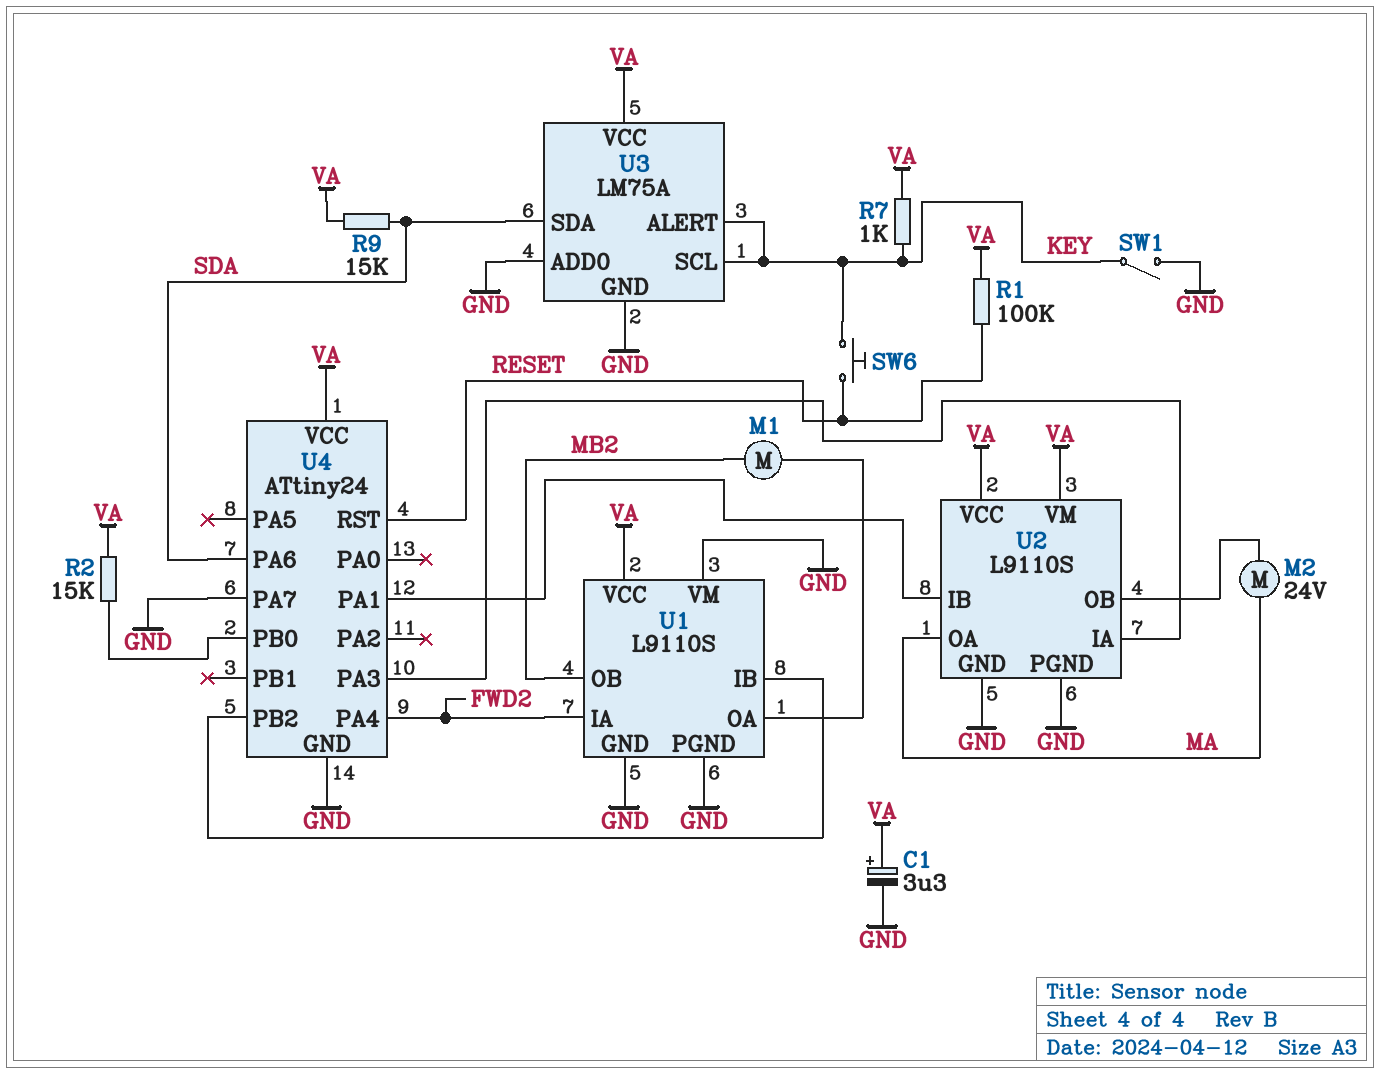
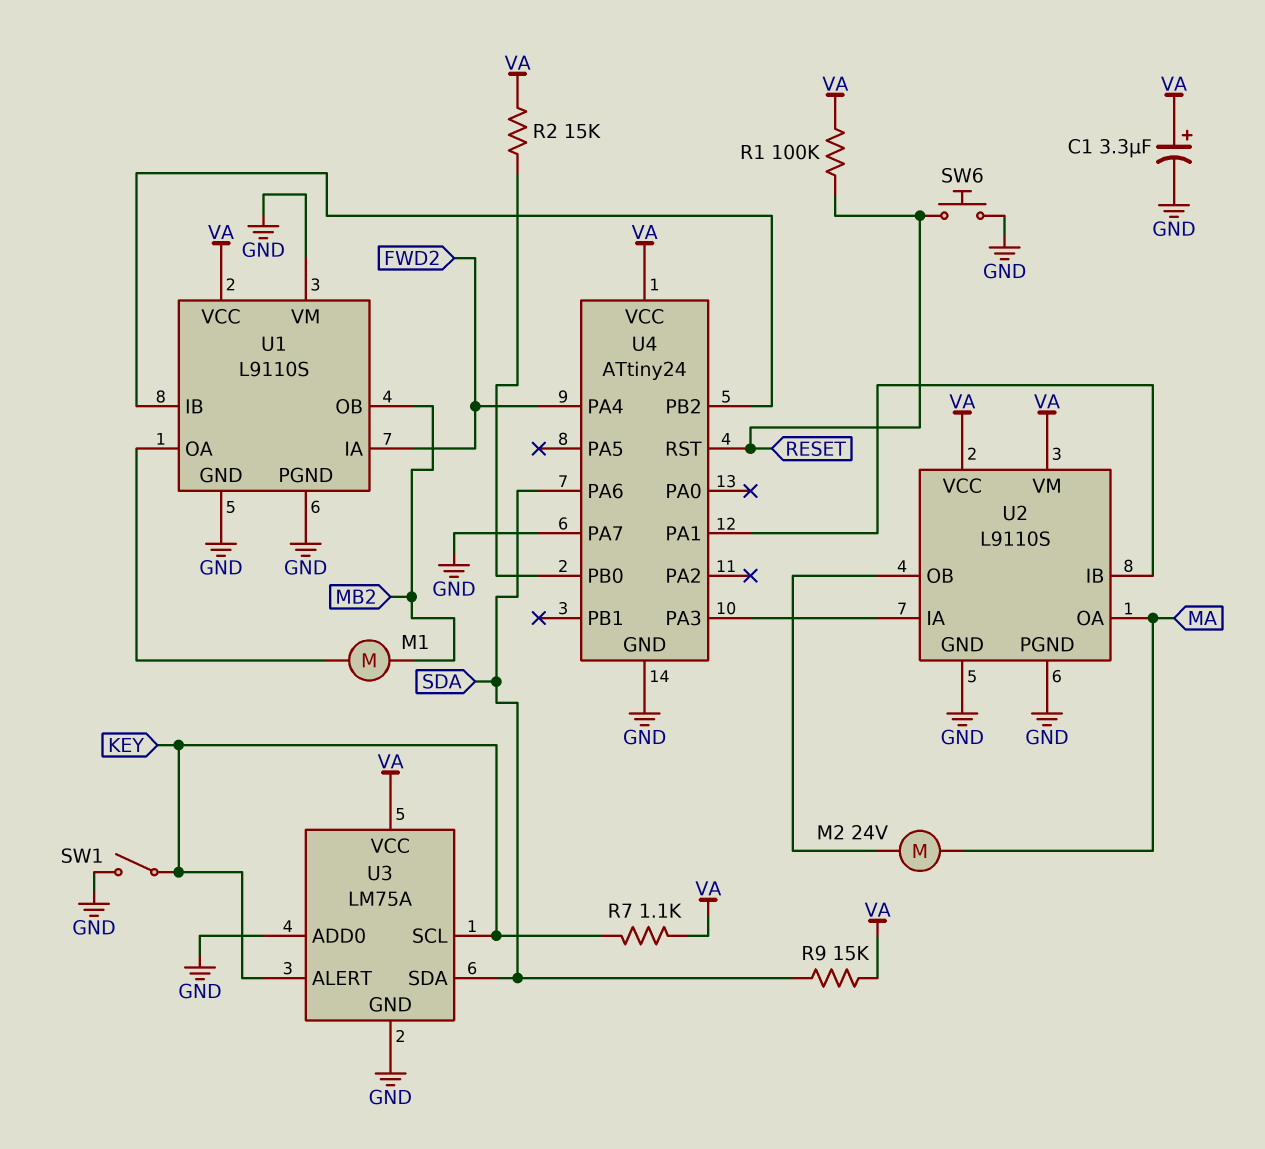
R7: 1k (KEY, VA) -> 1.1k (KEY, VA)
SW6: button (KEY, RESET) -> button (GND, RESET)

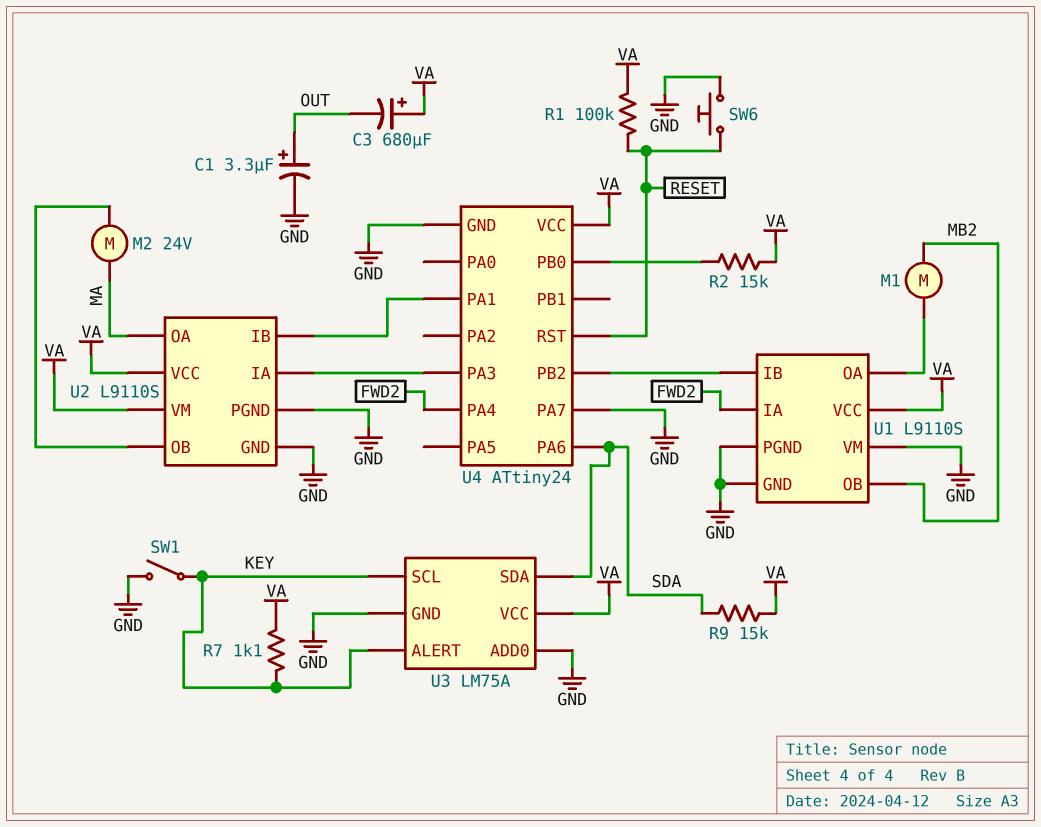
C1: 3.3uF (plus VA, minus GND) -> 3.3uF (plus OUT, minus GND)
C3: none -> 680uF (plus VA, minus OUT)

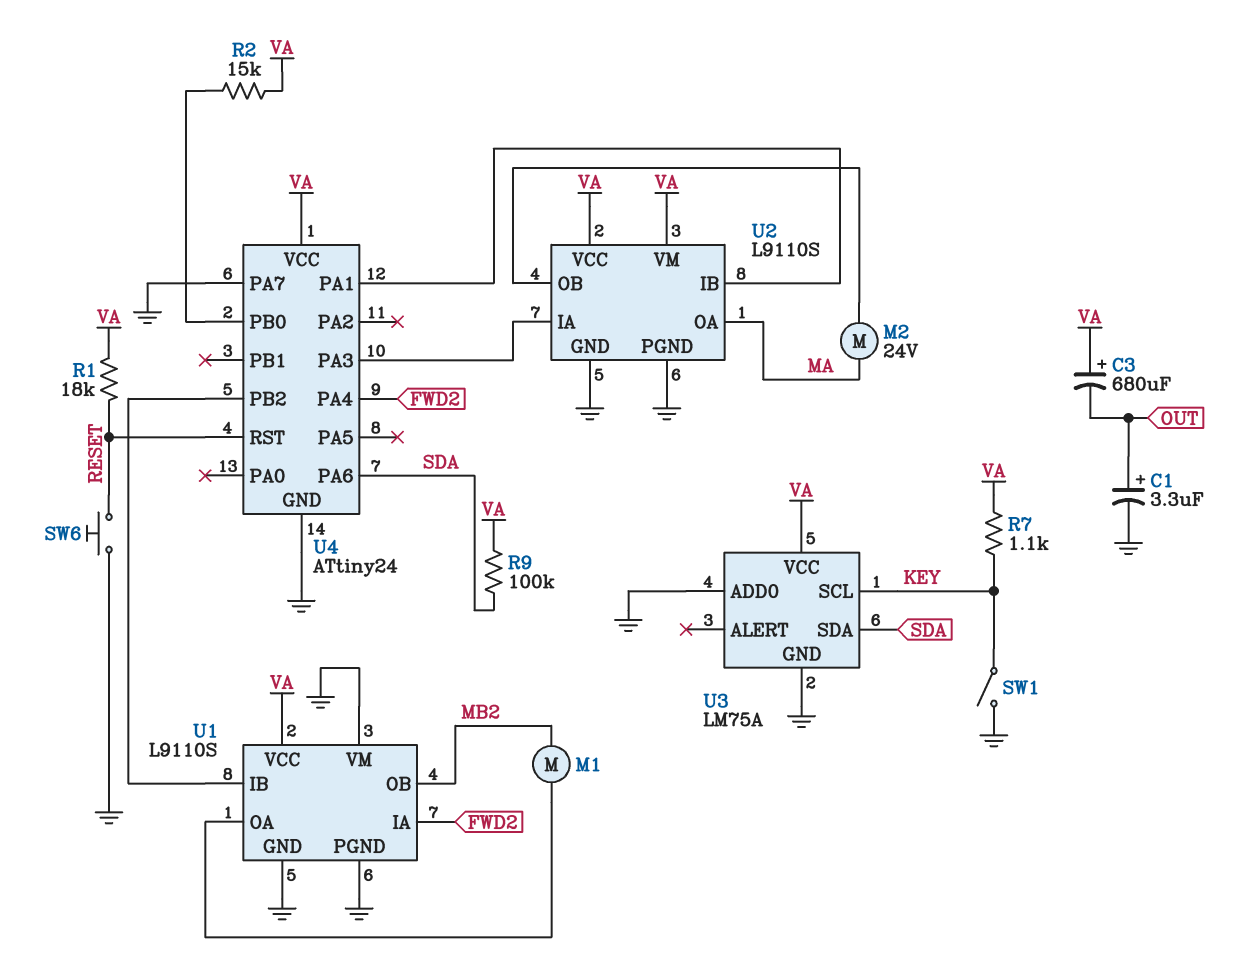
R1: 100k (RESET, VA) -> 18k (RESET, VA)
R9: 15k (SDA, VA) -> 100k (SDA, VA)
U3 pin ALERT: KEY -> none

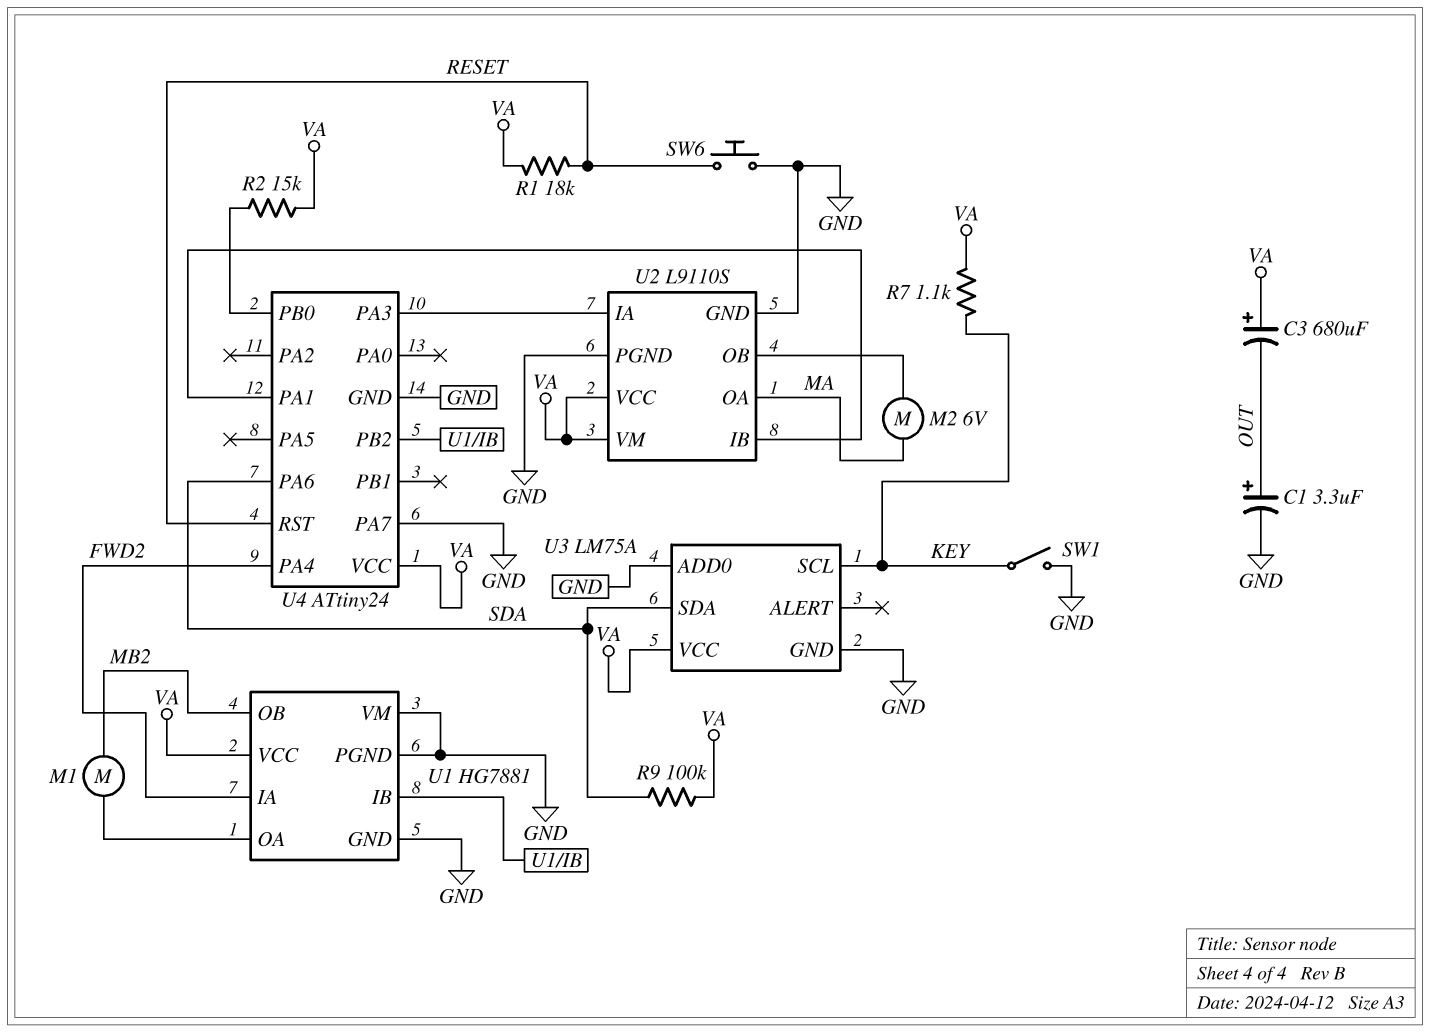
M2: motor 24V (MA, U2/OB) -> motor 6V (MA, U2/OB)
U1: L9110S -> HG7881

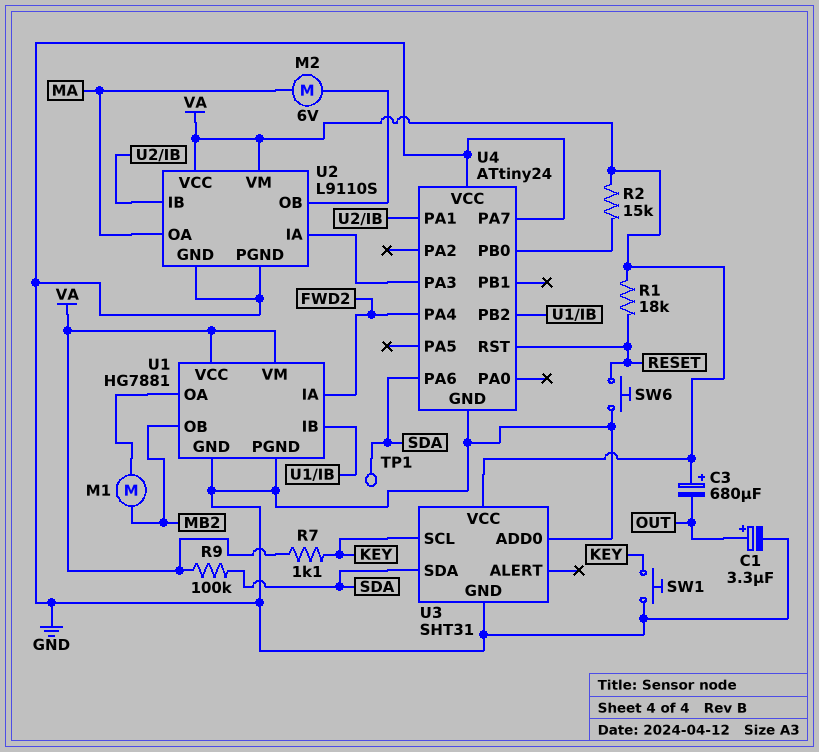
SW1: switch (GND, KEY) -> button (GND, KEY)
TP1: none -> test point (SDA)
U1 pin VM: GND -> VA
U3: LM75A -> SHT31
U4 pin VCC: VA -> GND

